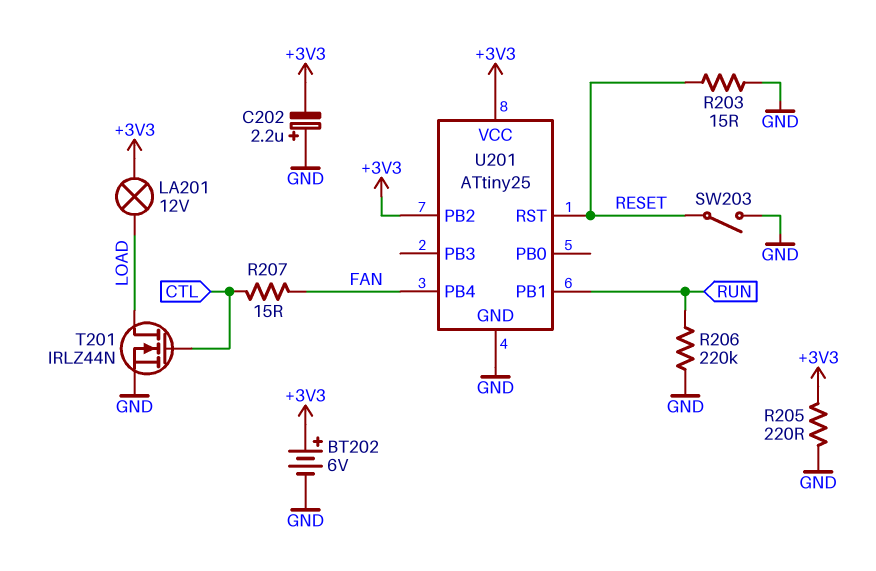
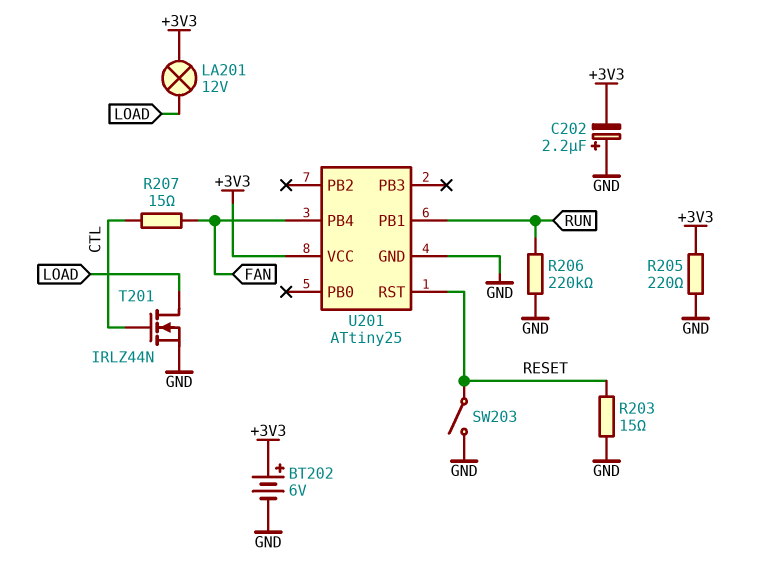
U201 pin PB2: +3V3 -> none

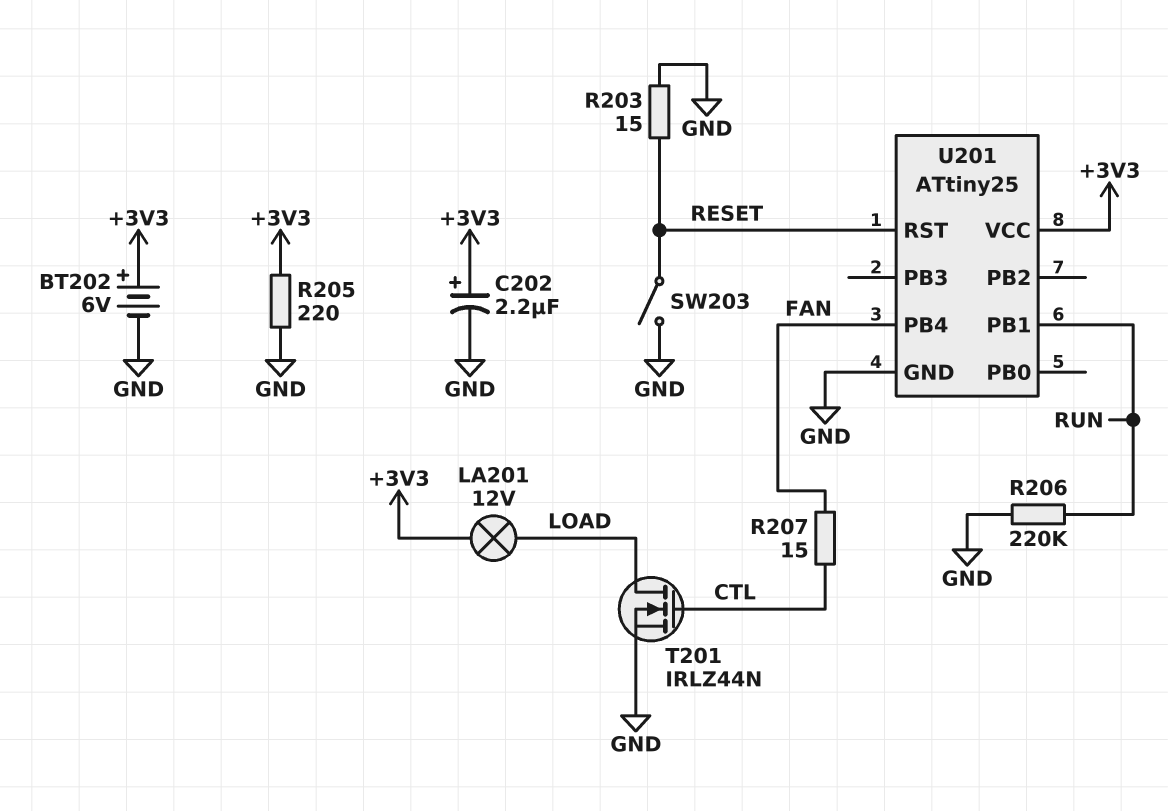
C202: 2.2uF (plus GND, minus +3V3) -> 2.2uF (plus +3V3, minus GND)

